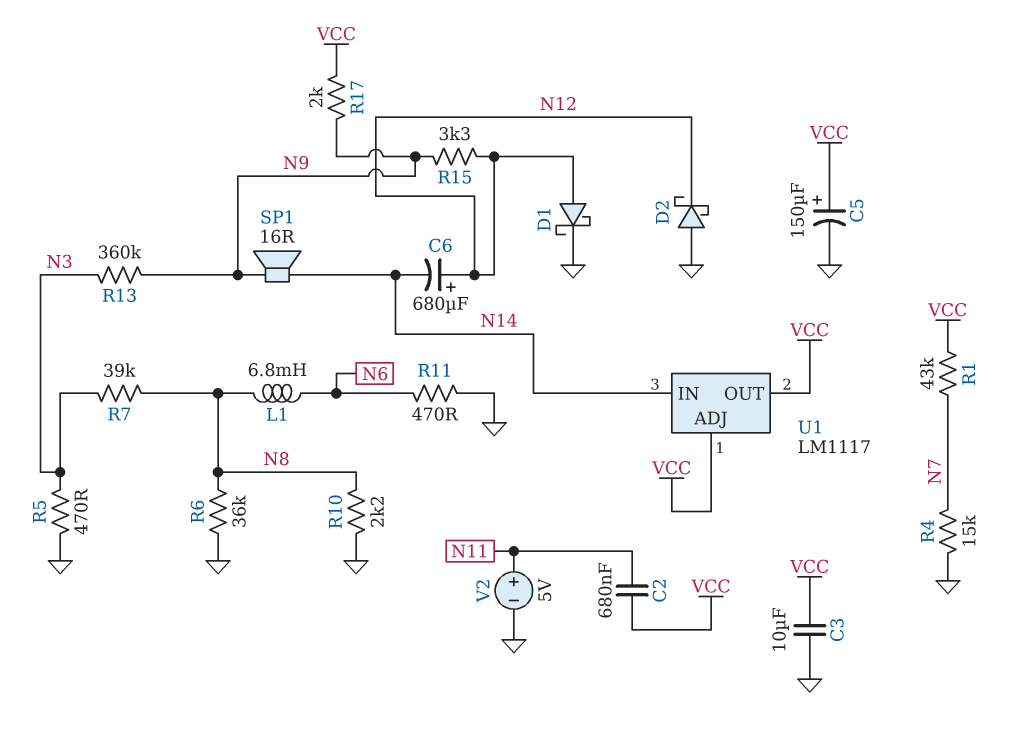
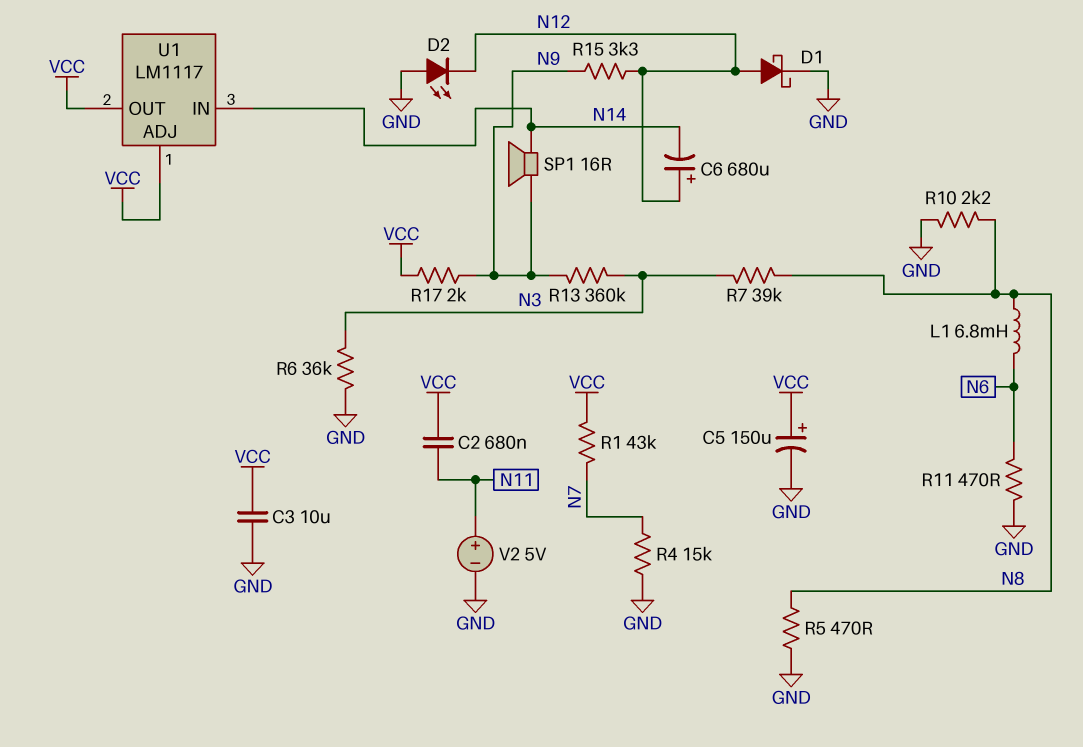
D2: schottky (A GND, K N12) -> LED (A GND, K N12)
R5: 470 (GND, N3) -> 470 (GND, N8)
R6: 36k (GND, N8) -> 36k (GND, N3)

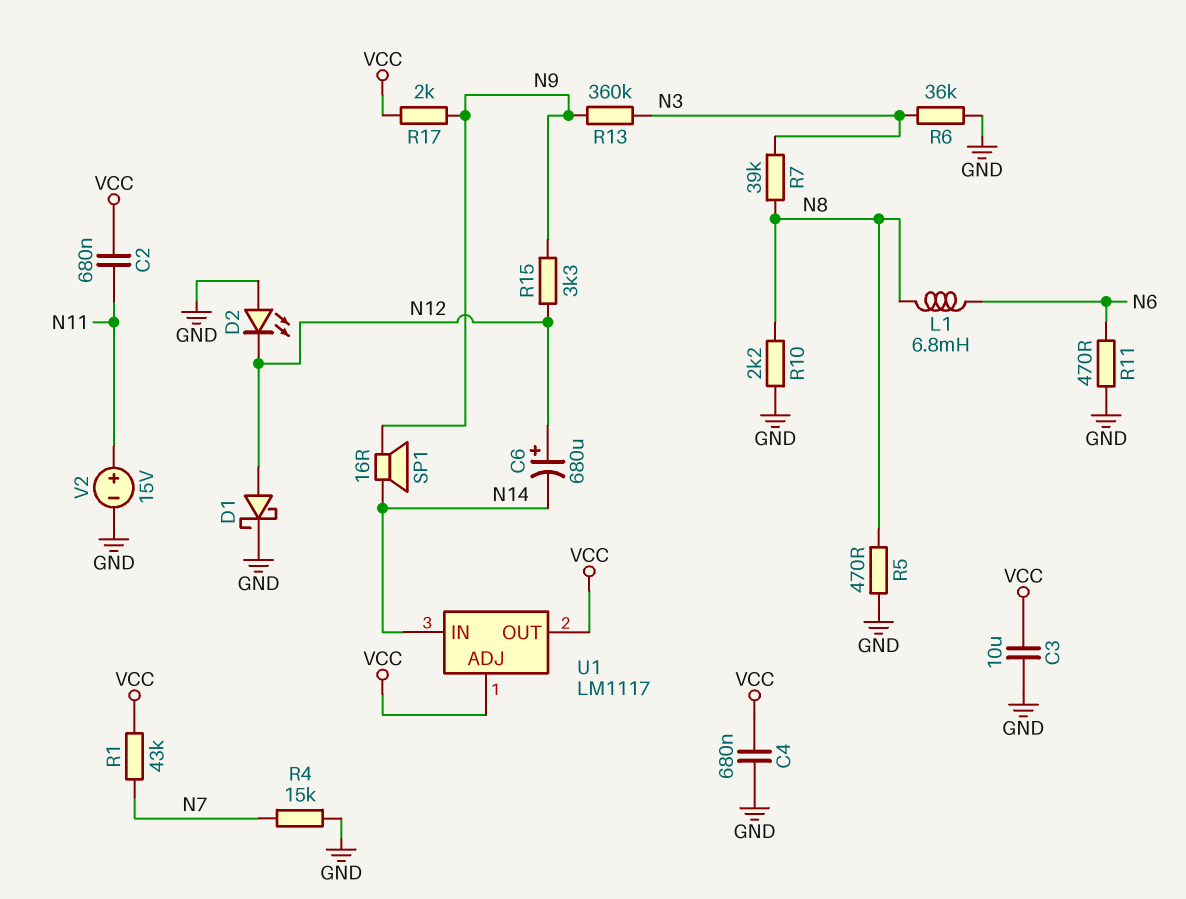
C4: none -> 680nF (GND, VCC)
C5: 150uF (plus VCC, minus GND) -> none
V2: 5V (plus N11, minus GND) -> 15V (plus N11, minus GND)

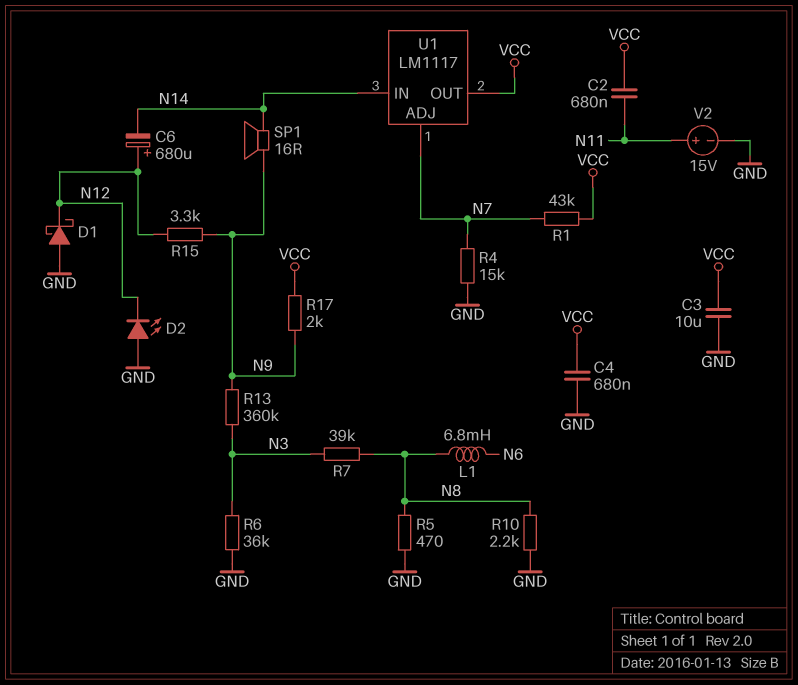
D1: schottky (A N12, K GND) -> schottky (A GND, K N12)
R11: 470 (GND, N6) -> none
U1 pin ADJ: VCC -> N7

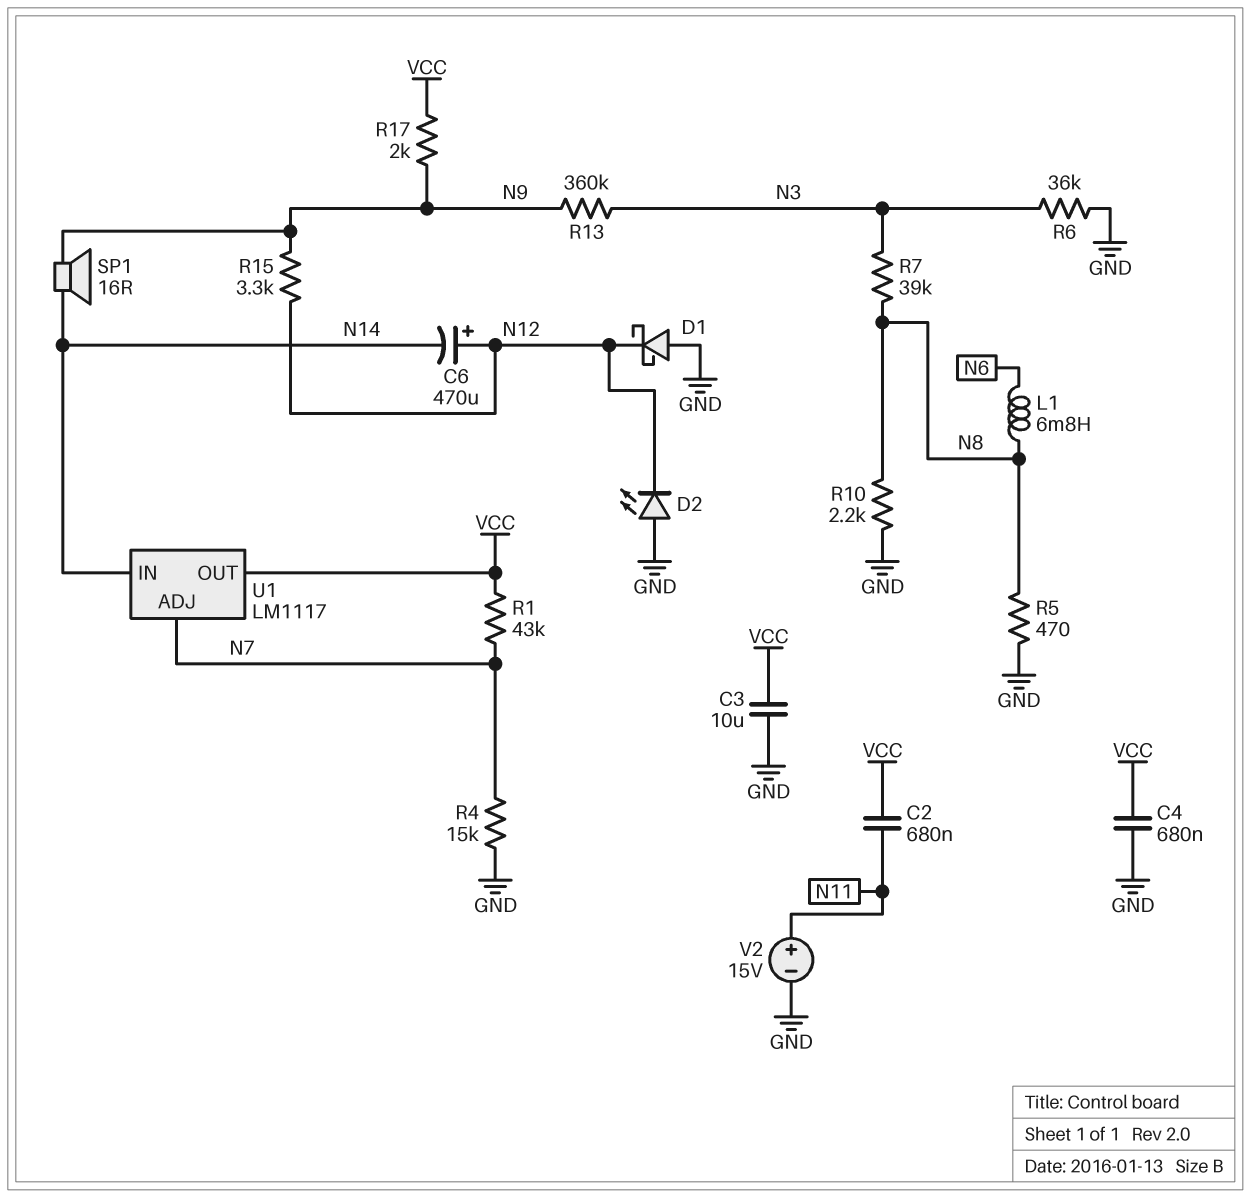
C6: 680uF (plus N12, minus N14) -> 470uF (plus N12, minus N14)

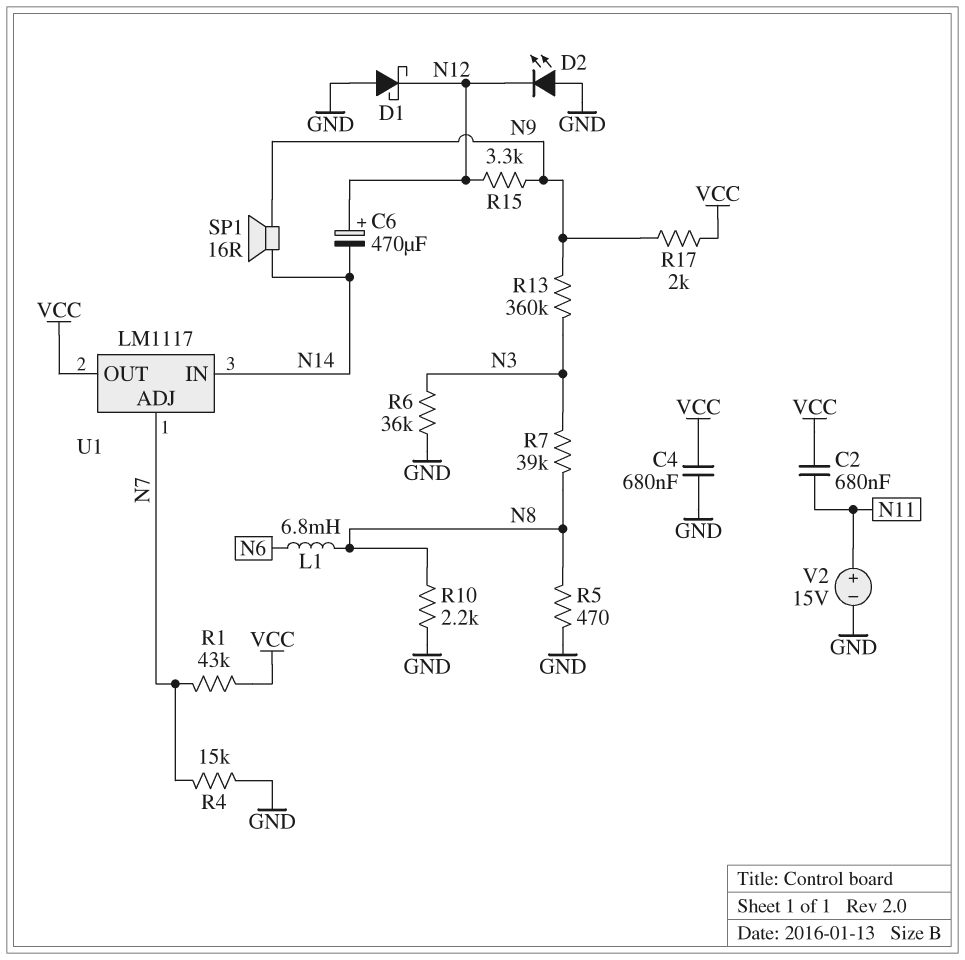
C3: 10uF (GND, VCC) -> none

